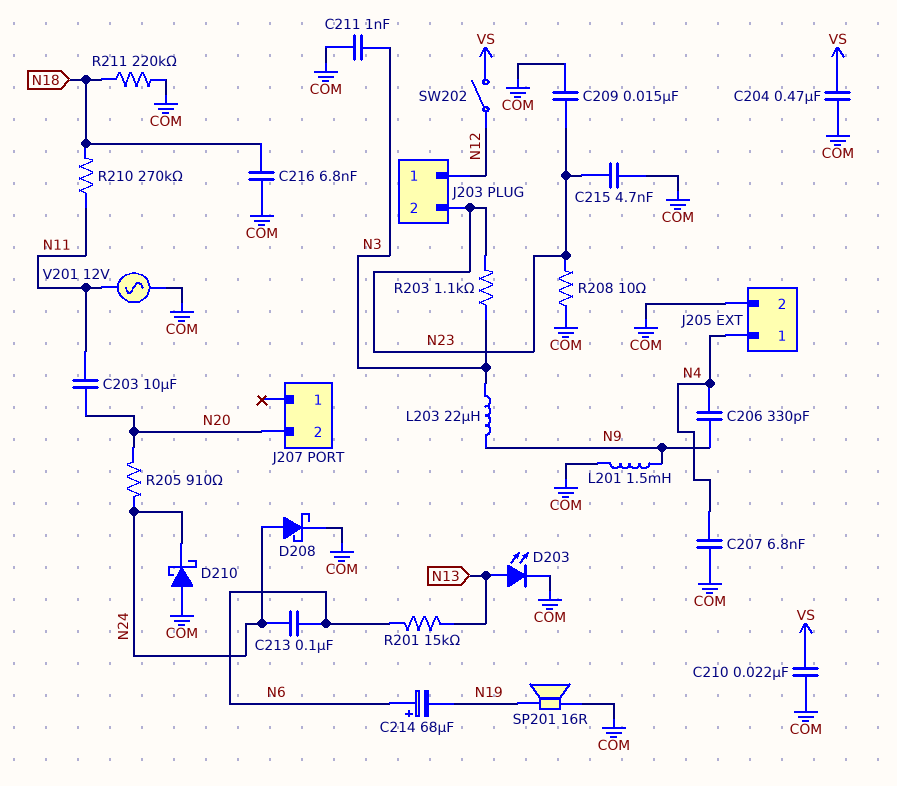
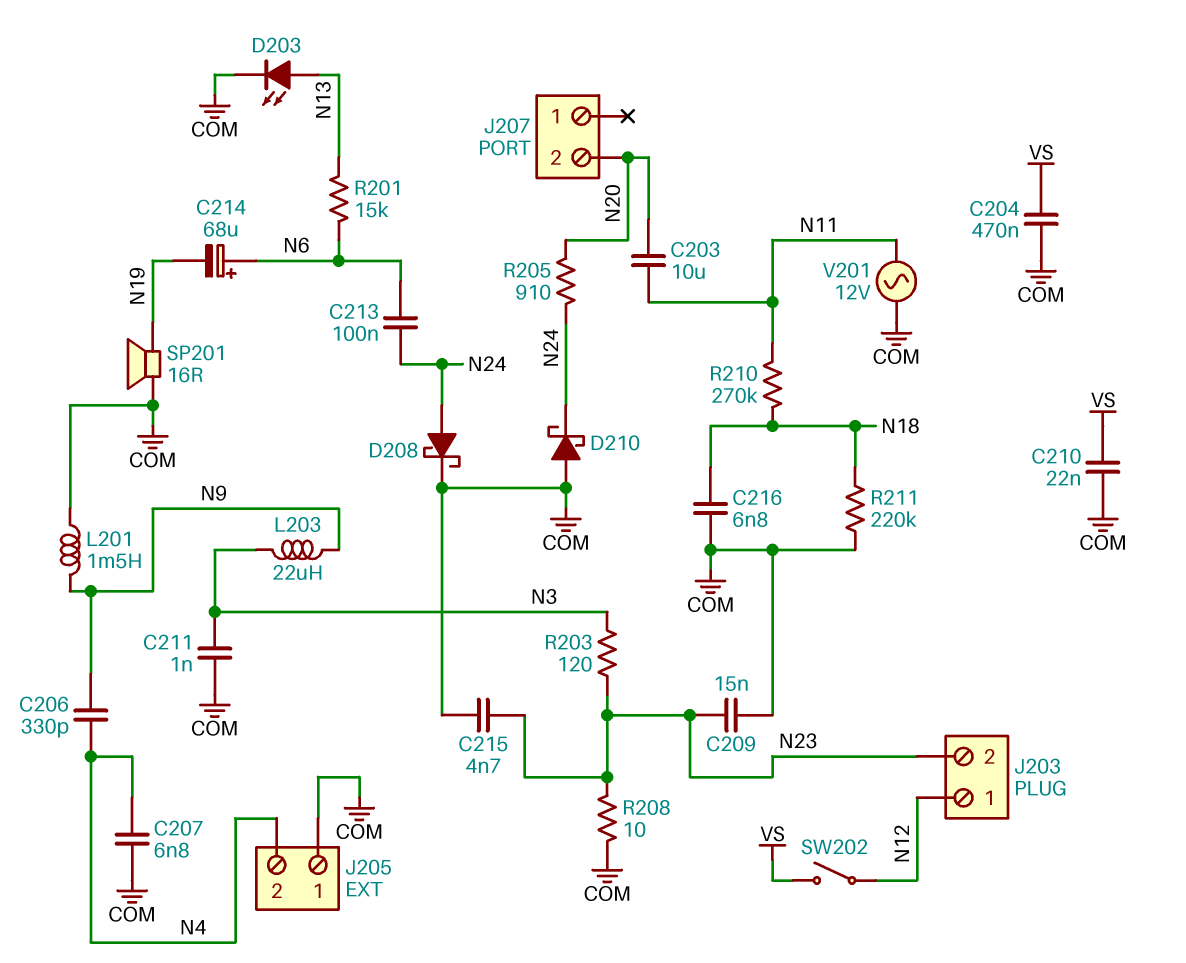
J205 pin 1: N4 -> COM
J205 pin 2: COM -> N4
R203: 1.1k (N3, N23) -> 120 (N3, N23)

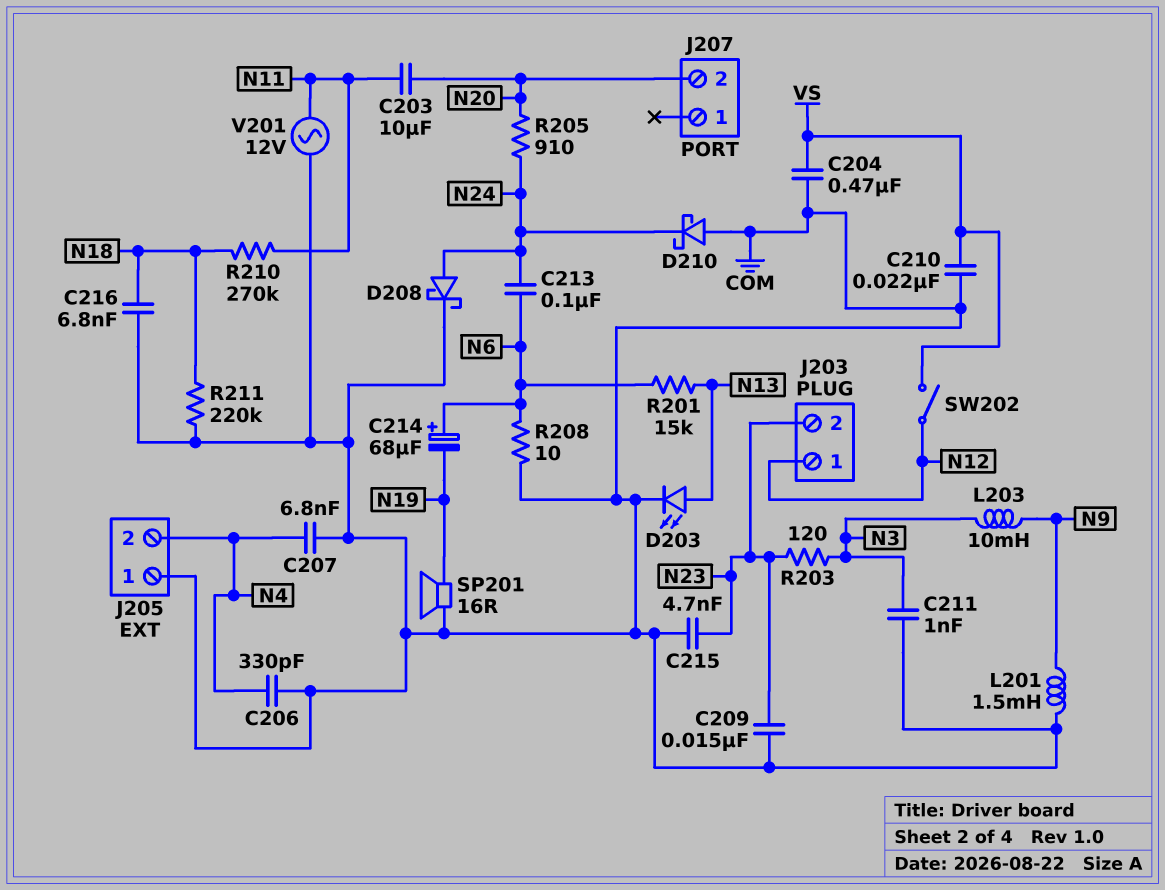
C206: 330pF (N4, N9) -> 330pF (COM, N4)
L203: 22uH (N3, N9) -> 10mH (N3, N9)
R208: 10 (COM, N23) -> 10 (COM, N6)

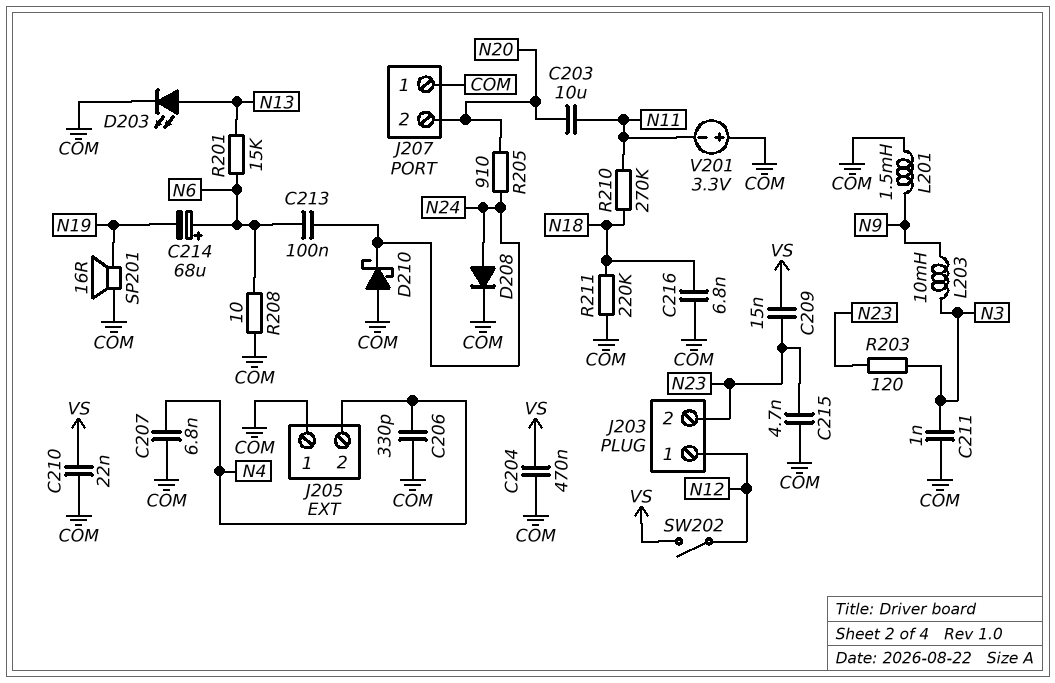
C209: 15nF (COM, N23) -> 15nF (N23, VS)
D208: schottky (A N24, K COM) -> diode (A N24, K COM)
J207 pin 1: none -> COM
V201: AC 12V (COM, N11) -> 3.3V (plus COM, minus N11)

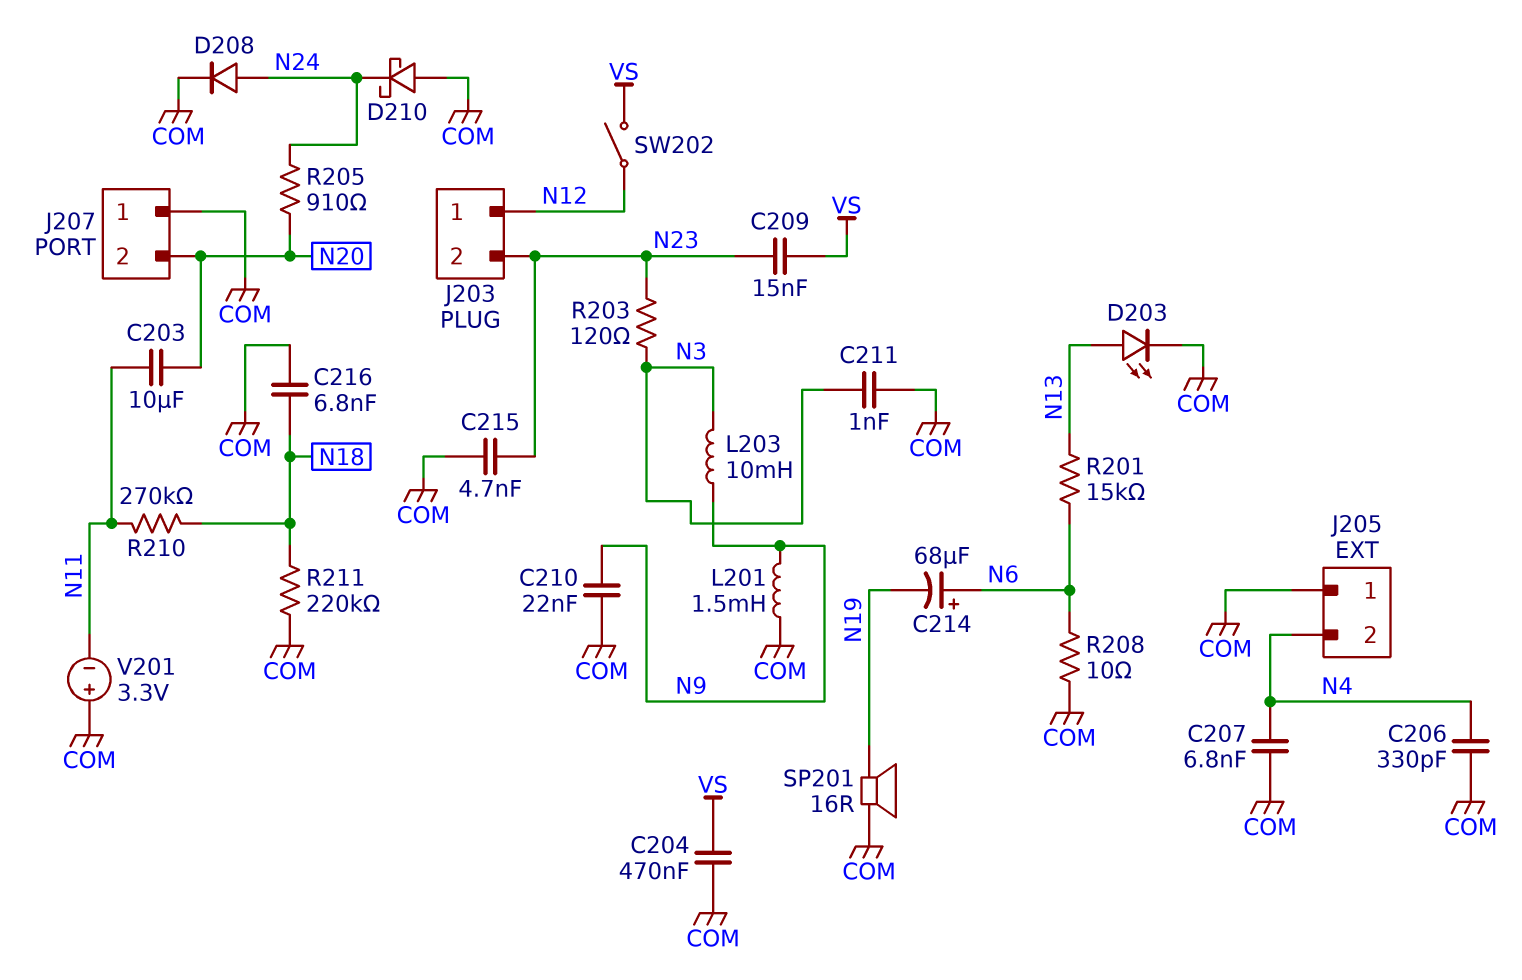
C210: 22nF (COM, VS) -> 22nF (COM, N9)
C213: 100nF (N6, N24) -> none

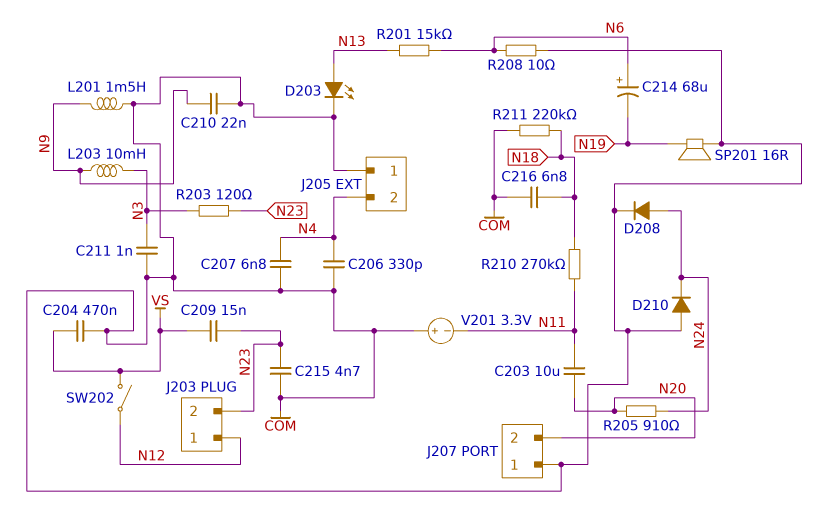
D210: schottky (A COM, K N24) -> diode (A COM, K N24)

